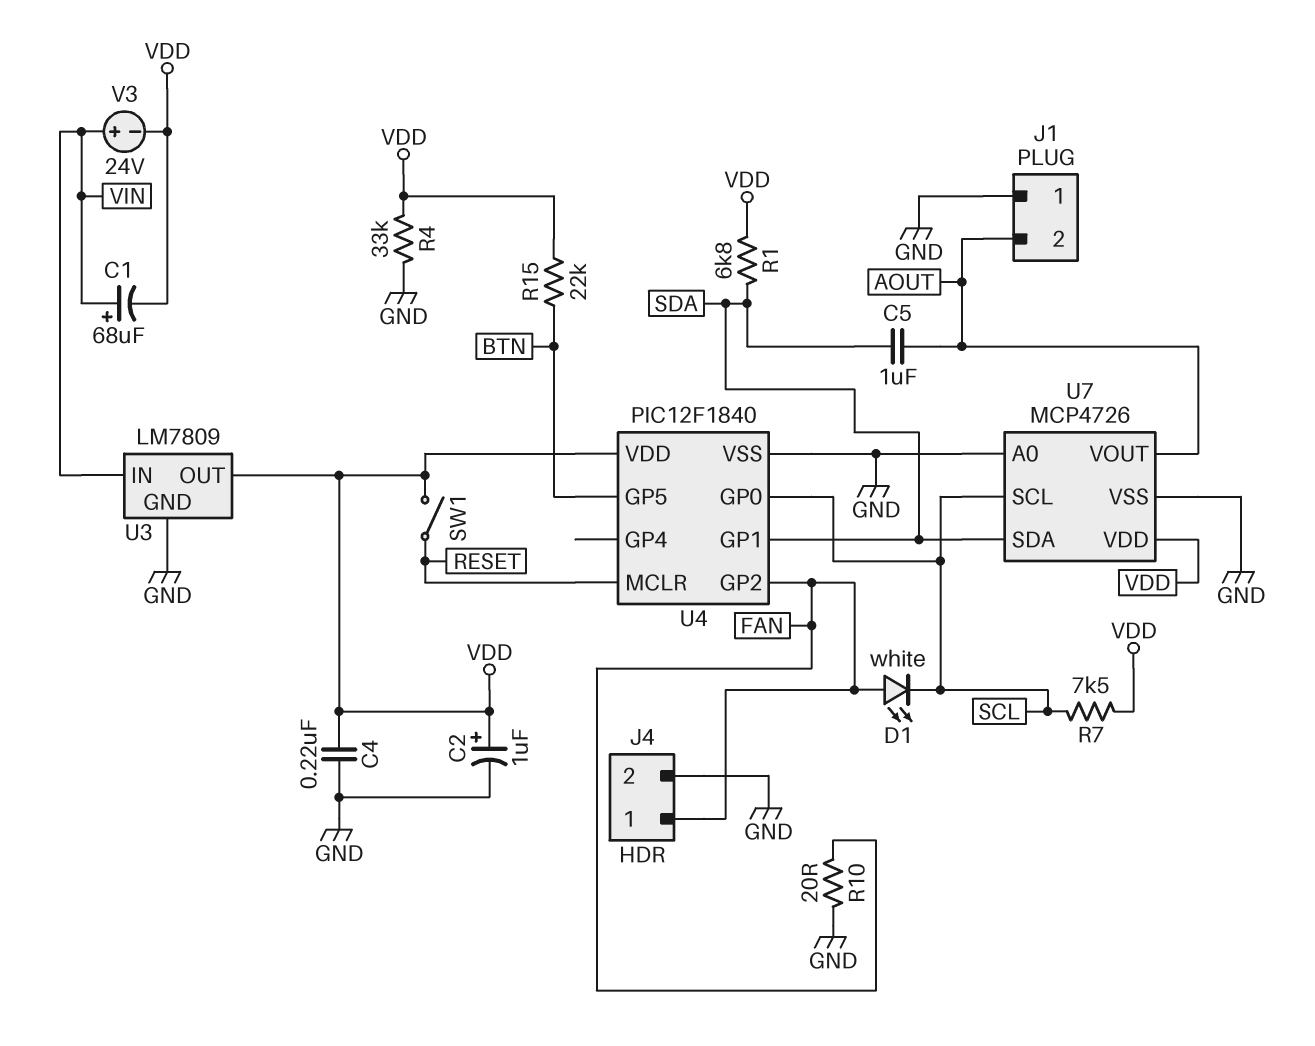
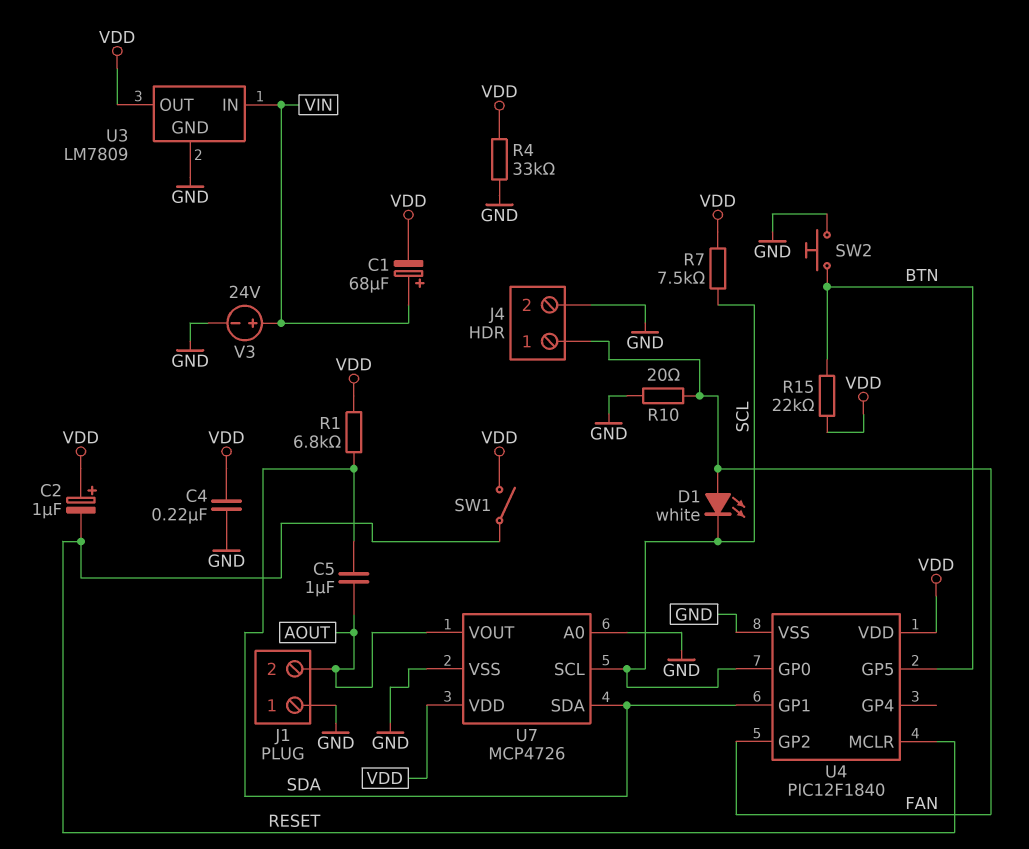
C2: 1uF (plus VDD, minus GND) -> 1uF (plus VDD, minus RESET)
SW2: none -> button (BTN, GND)
V3: 24V (plus VIN, minus VDD) -> 24V (plus VIN, minus GND)

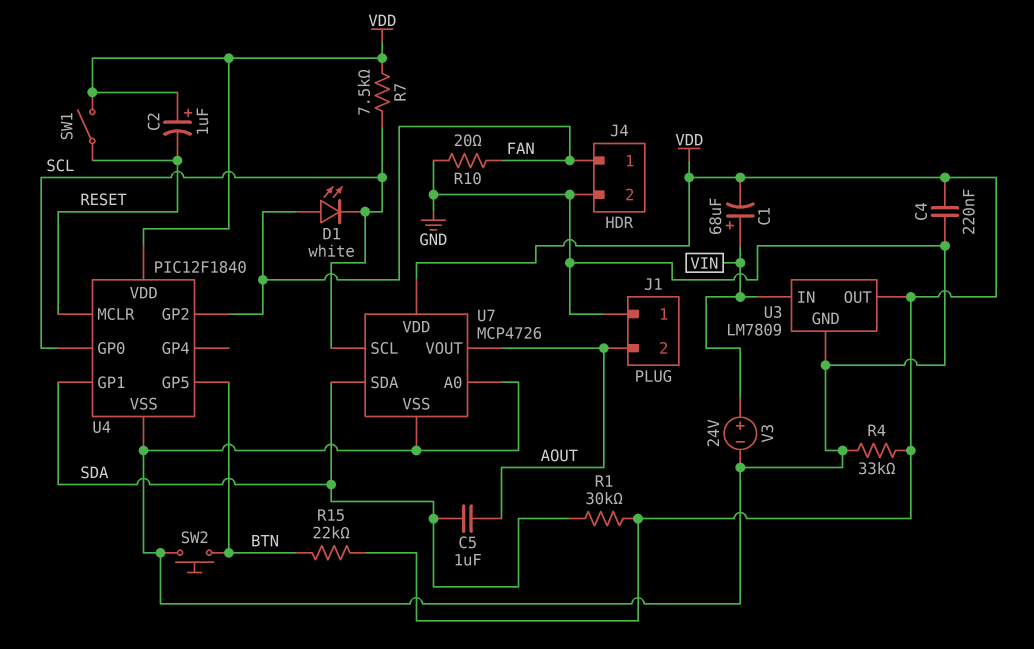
R1: 6.8k (SDA, VDD) -> 30k (SDA, VDD)

